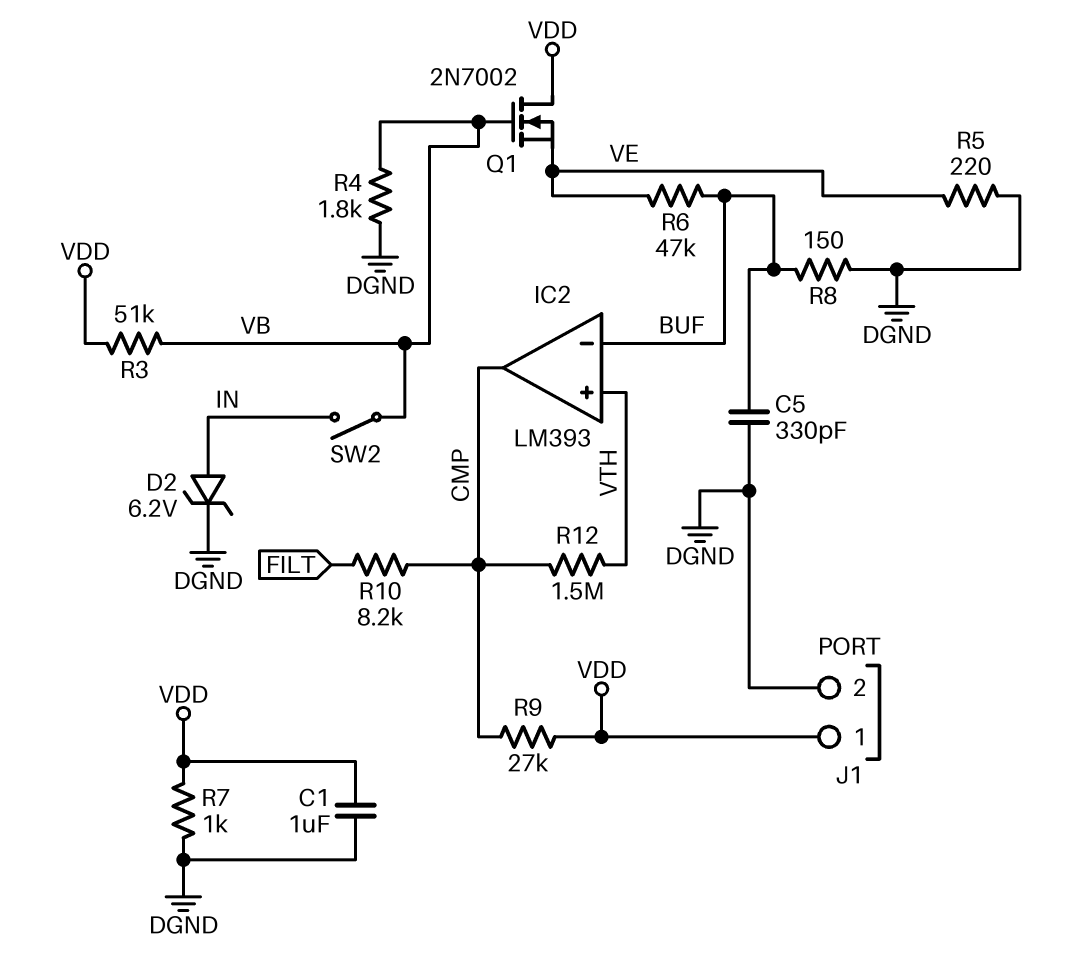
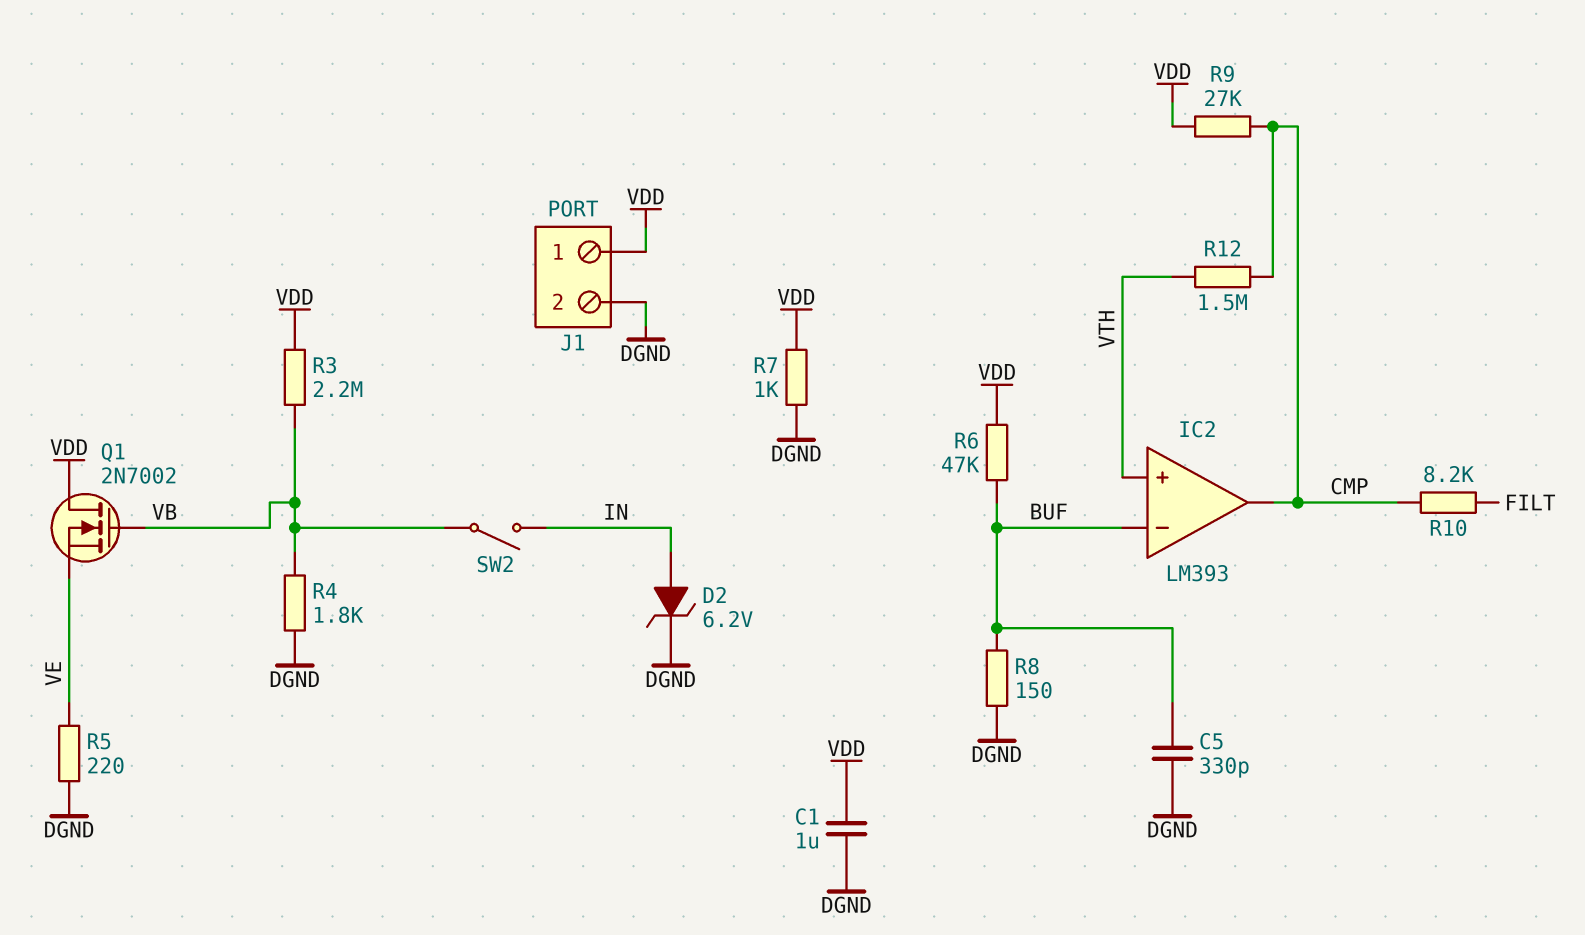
R3: 51k (VB, VDD) -> 2.2M (VB, VDD)
R6: 47k (BUF, VE) -> 47k (BUF, VDD)

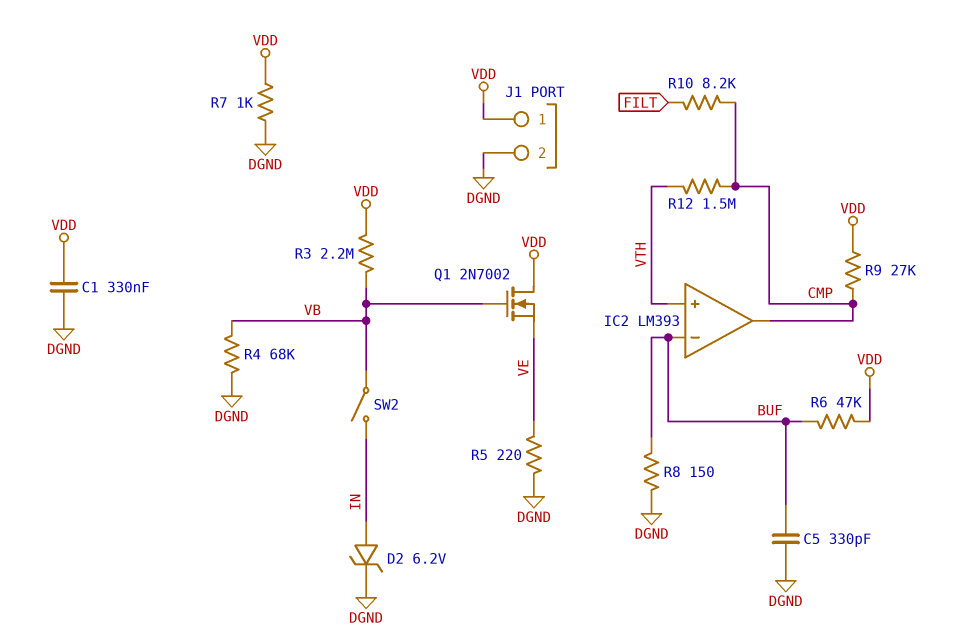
C1: 1uF (DGND, VDD) -> 330nF (DGND, VDD)
R4: 1.8k (DGND, VB) -> 68k (DGND, VB)

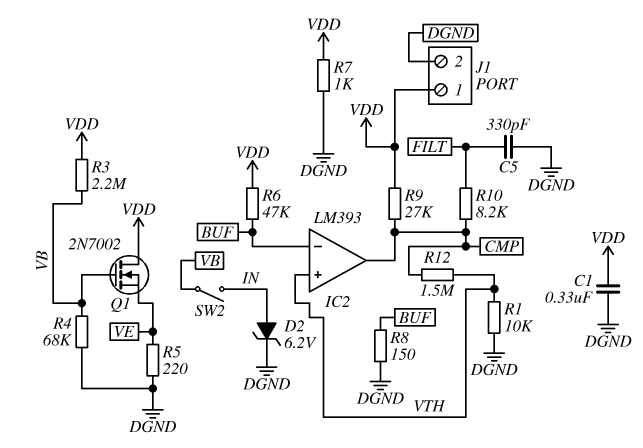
C5: 330pF (BUF, DGND) -> 330pF (DGND, FILT)
R1: none -> 10k (DGND, VTH)

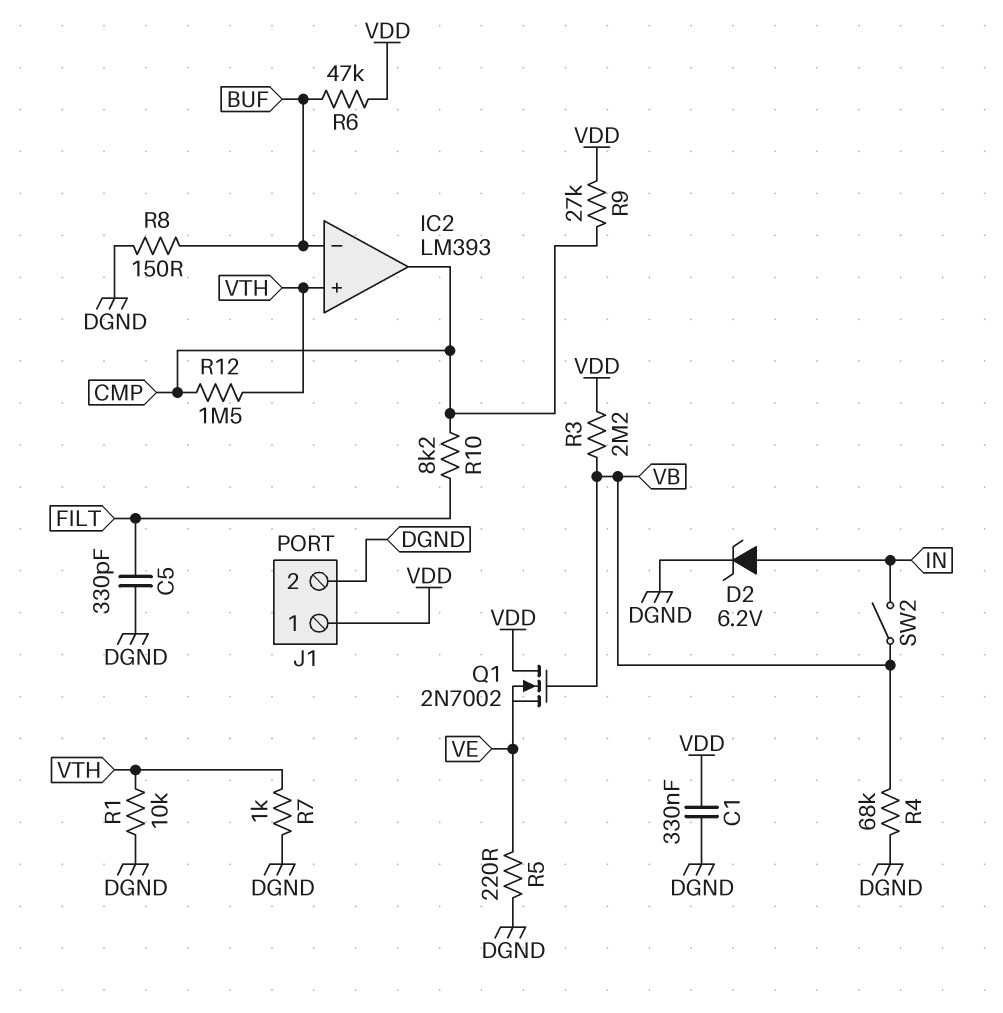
R7: 1k (DGND, VDD) -> 1k (DGND, VTH)

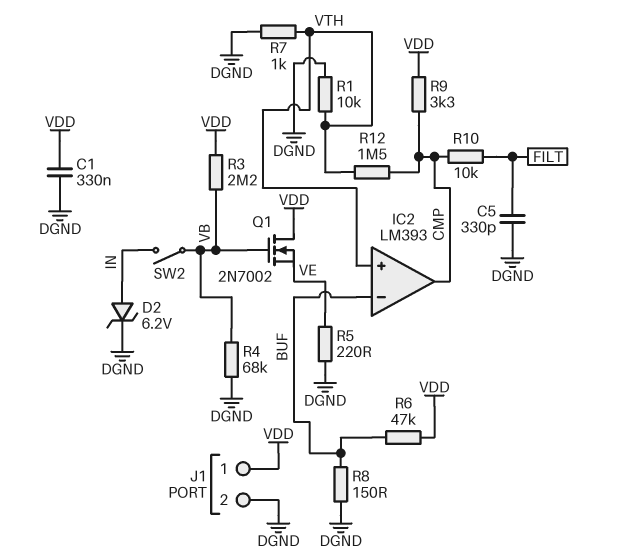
R9: 27k (CMP, VDD) -> 3.3k (CMP, VDD)
R10: 8.2k (CMP, FILT) -> 10k (CMP, FILT)

